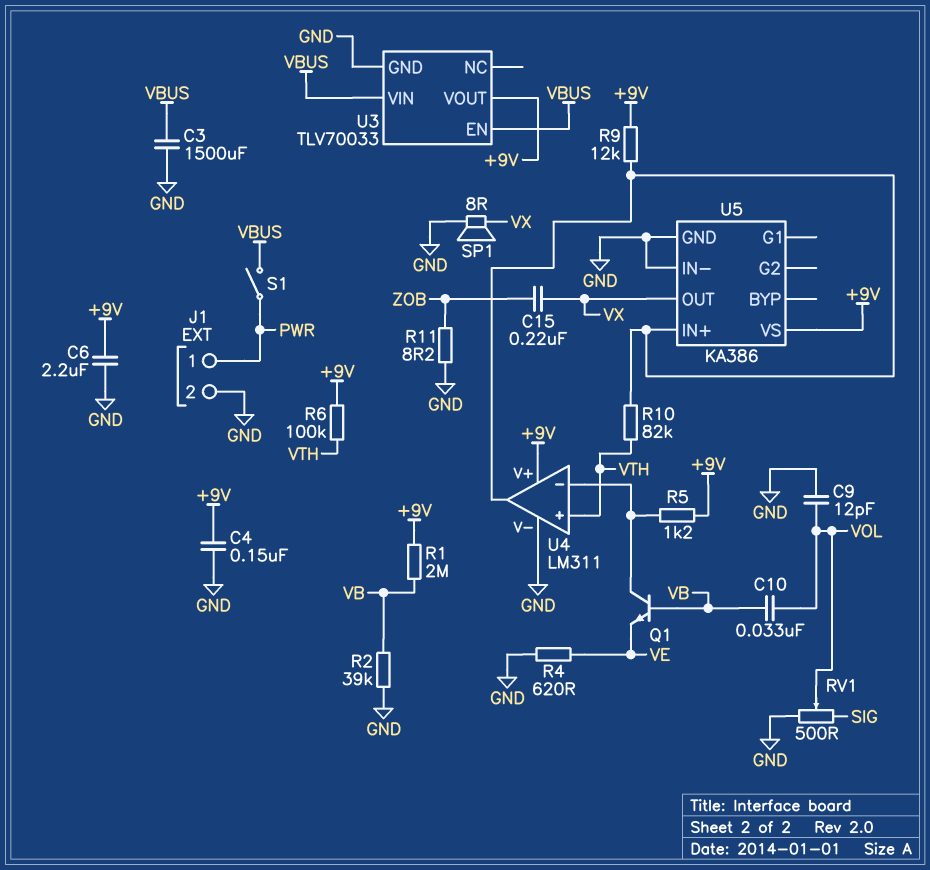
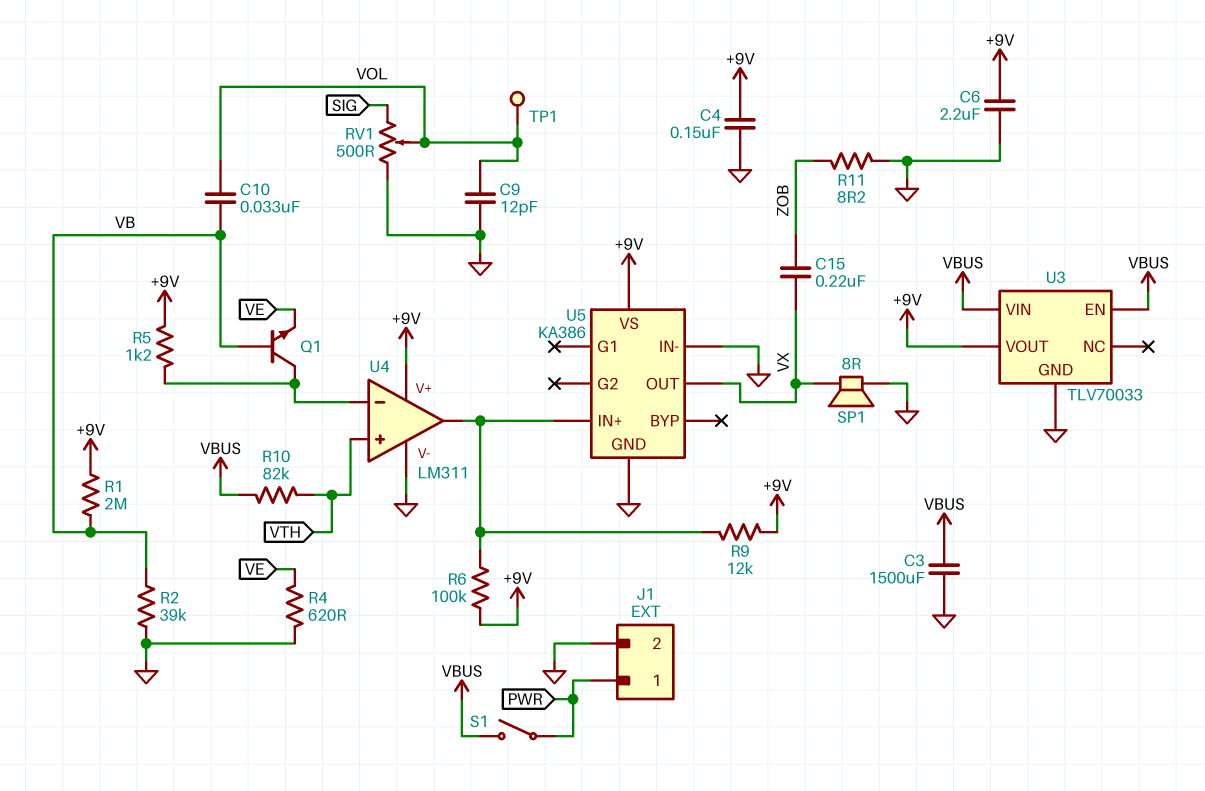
R6: 100k (+9V, VTH) -> 100k (+9V, U4/out)
R10: 82k (U4/out, VTH) -> 82k (VBUS, VTH)
TP1: none -> test point (VOL)

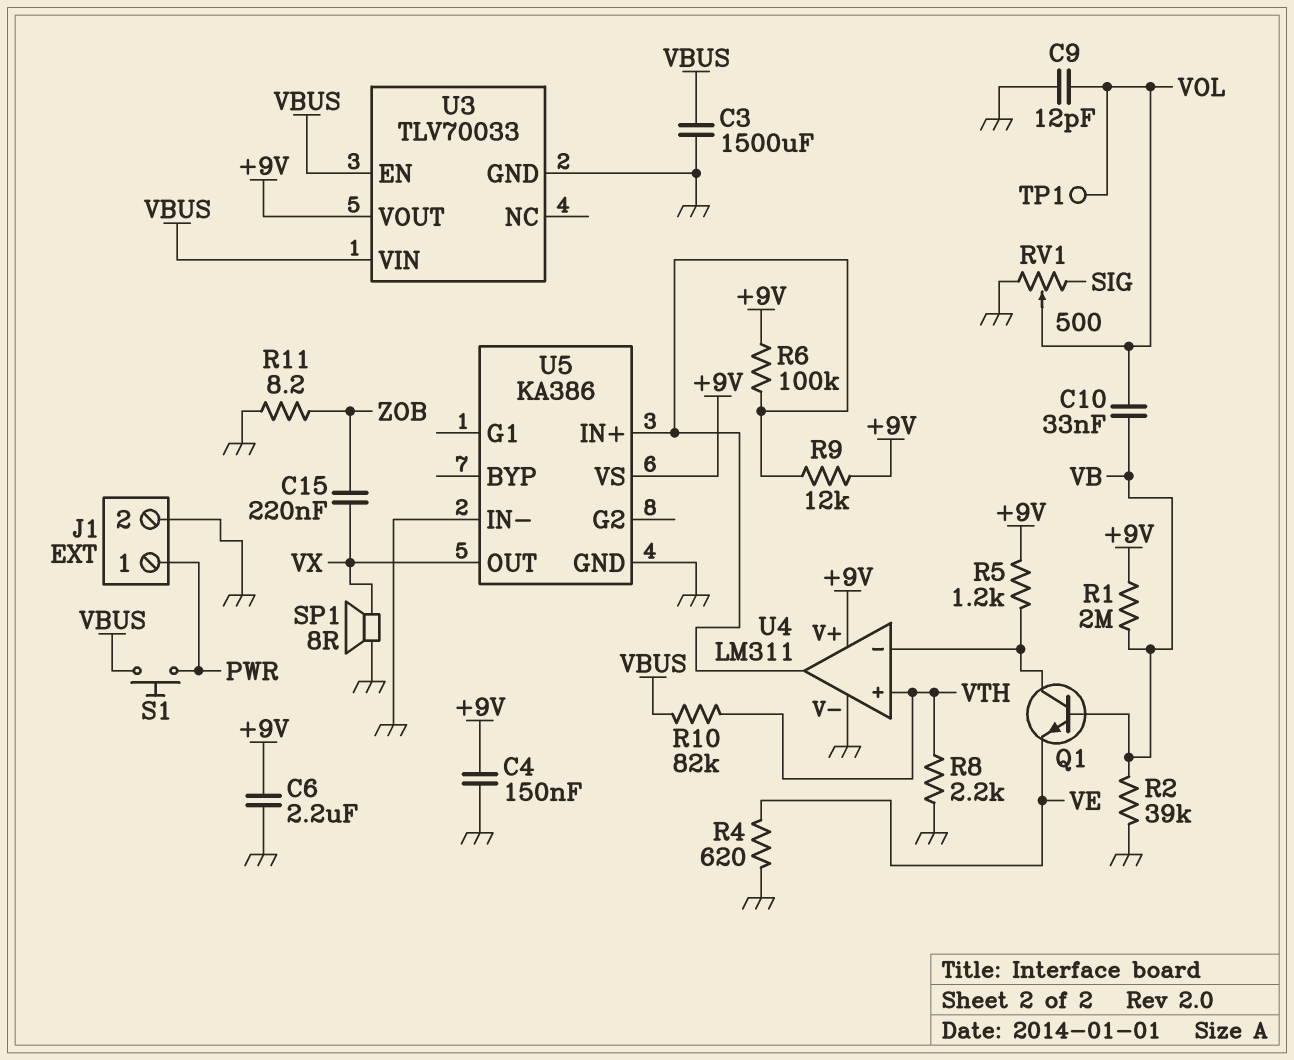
R8: none -> 2.2k (GND, VTH)
S1: switch (PWR, VBUS) -> button (PWR, VBUS)

